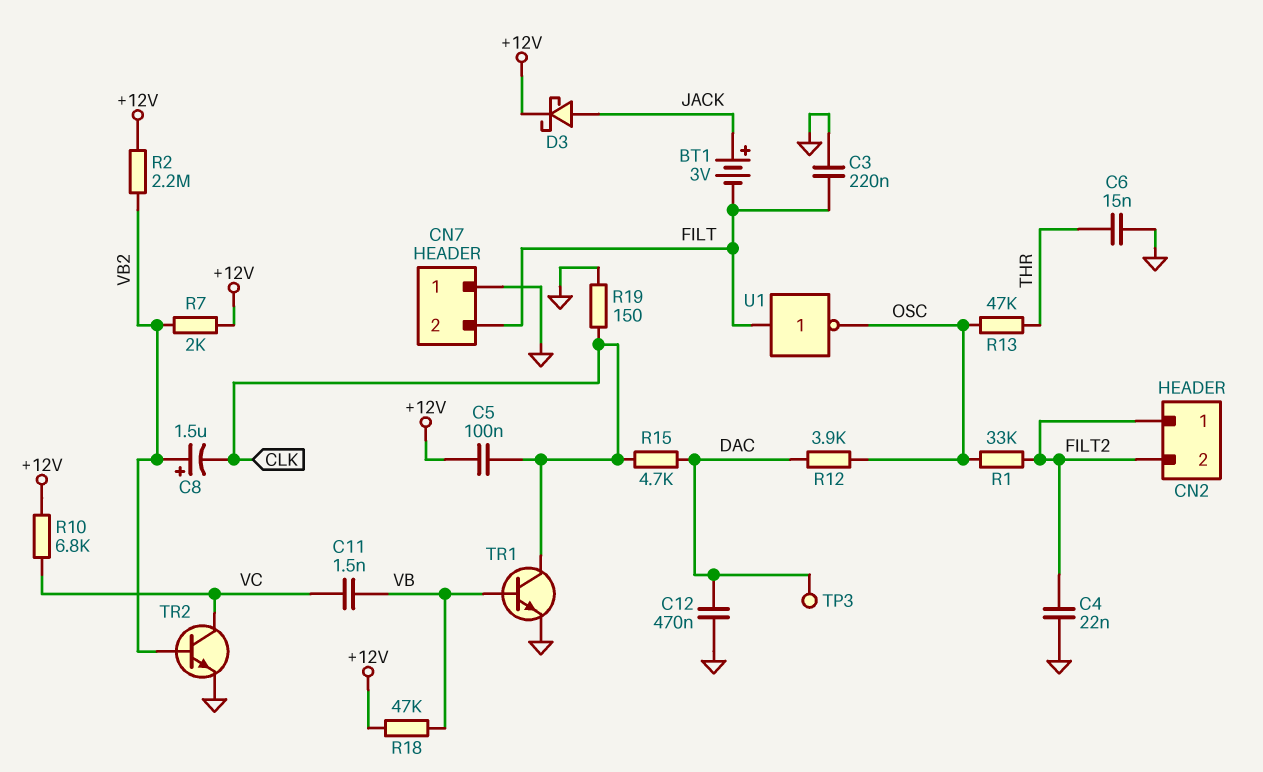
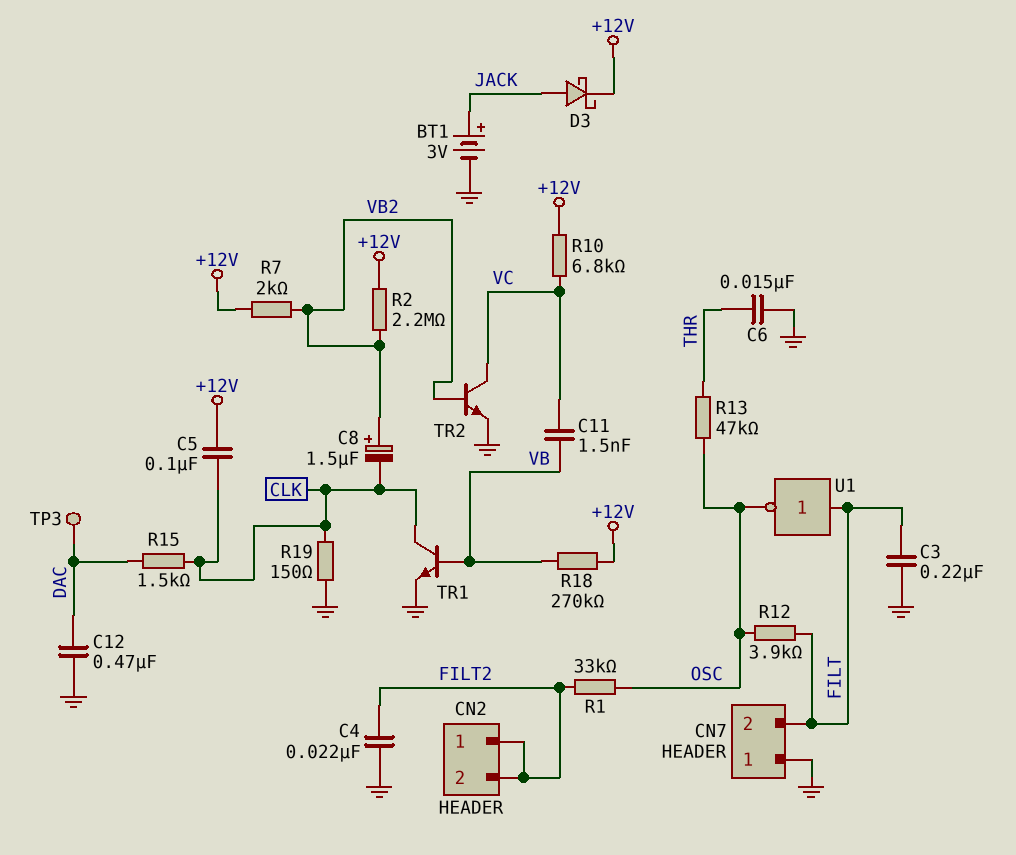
BT1: 3V (plus JACK, minus FILT) -> 3V (plus JACK, minus GND)
R12: 3.9k (DAC, OSC) -> 3.9k (FILT, OSC)
R15: 4.7k (CLK, DAC) -> 1.5k (CLK, DAC)
R18: 47k (+12V, VB) -> 270k (+12V, VB)

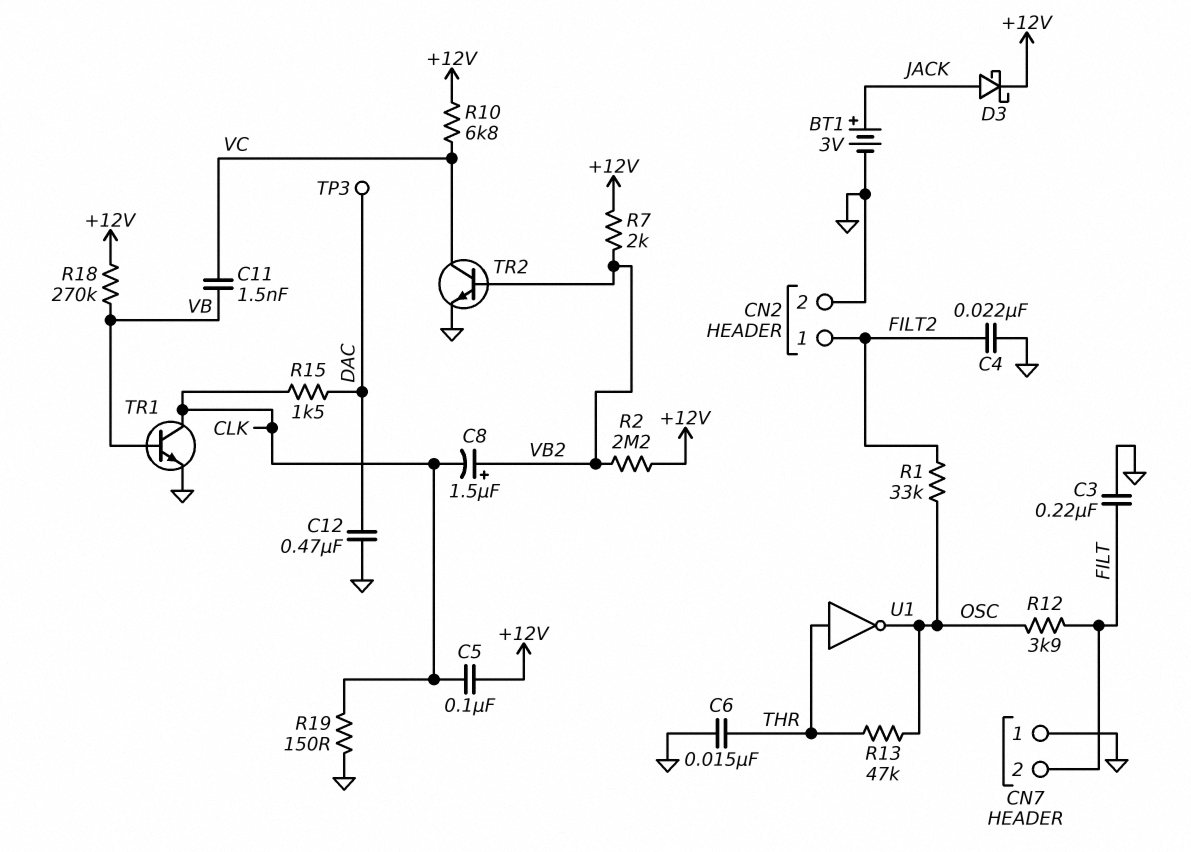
CN2 pin 2: FILT2 -> GND
U1: NOT (in FILT, out OSC) -> NOT (in THR, out OSC)

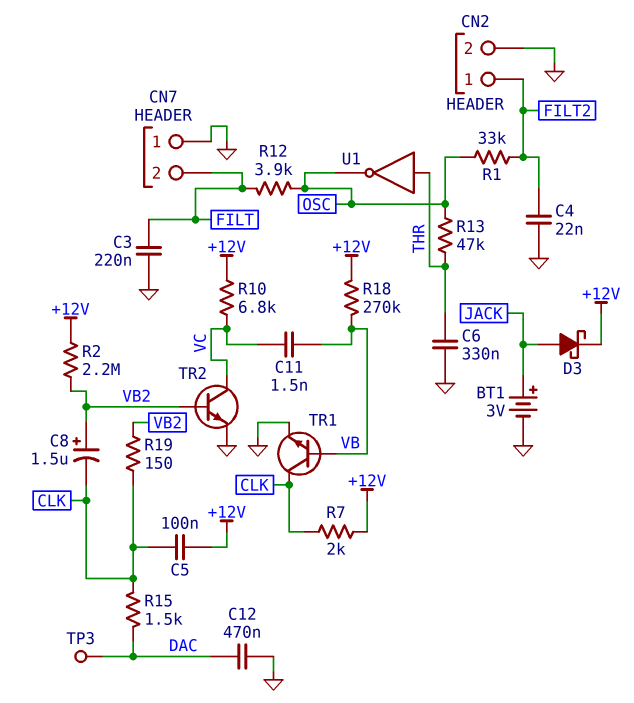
C6: 15nF (GND, THR) -> 330nF (GND, THR)
R7: 2k (+12V, VB2) -> 2k (+12V, CLK)
R19: 150 (CLK, GND) -> 150 (CLK, VB2)

